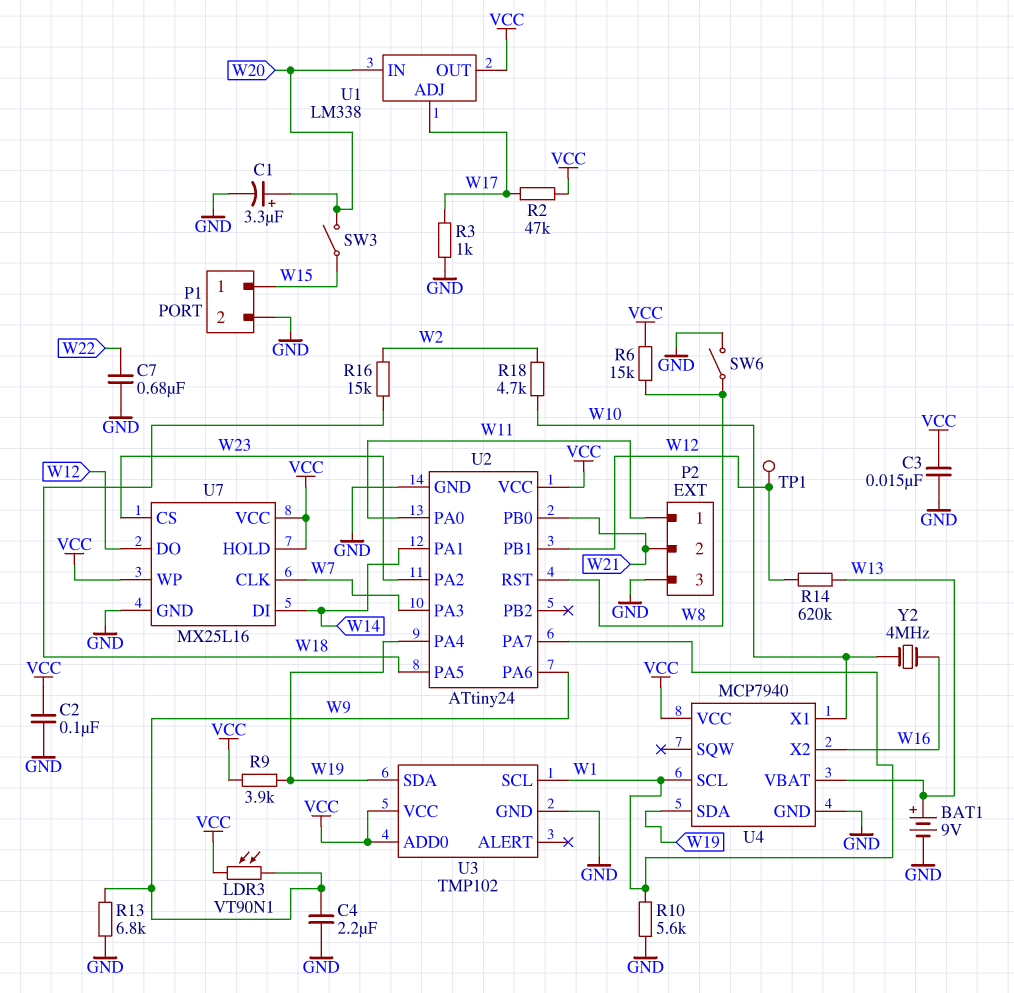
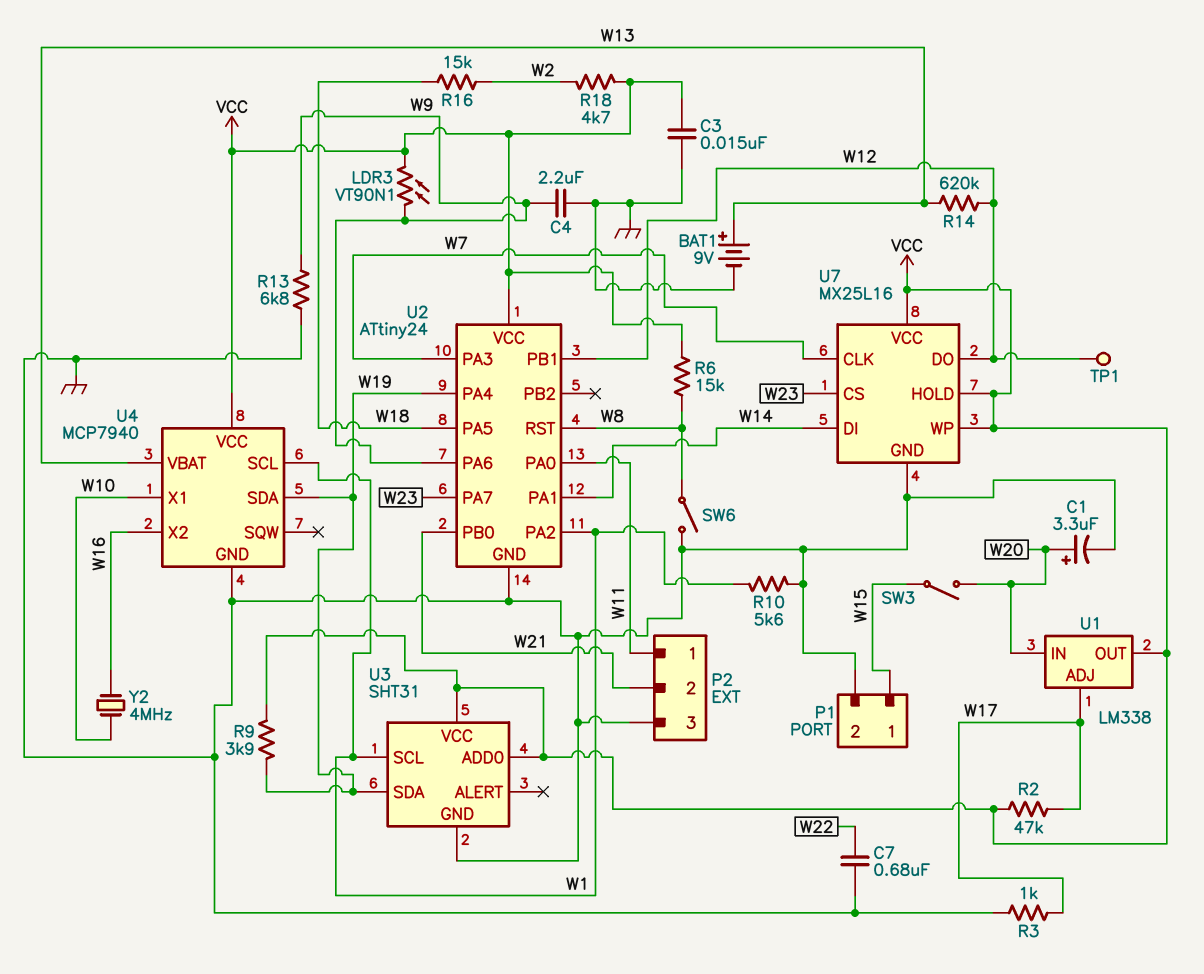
C2: 100nF (GND, VCC) -> none
R18: 4.7k (W2, W10) -> 4.7k (VCC, W2)
U2 pin PA2: W23 -> W1
U2 pin PA7: W1 -> W23
U3: TMP102 -> SHT31

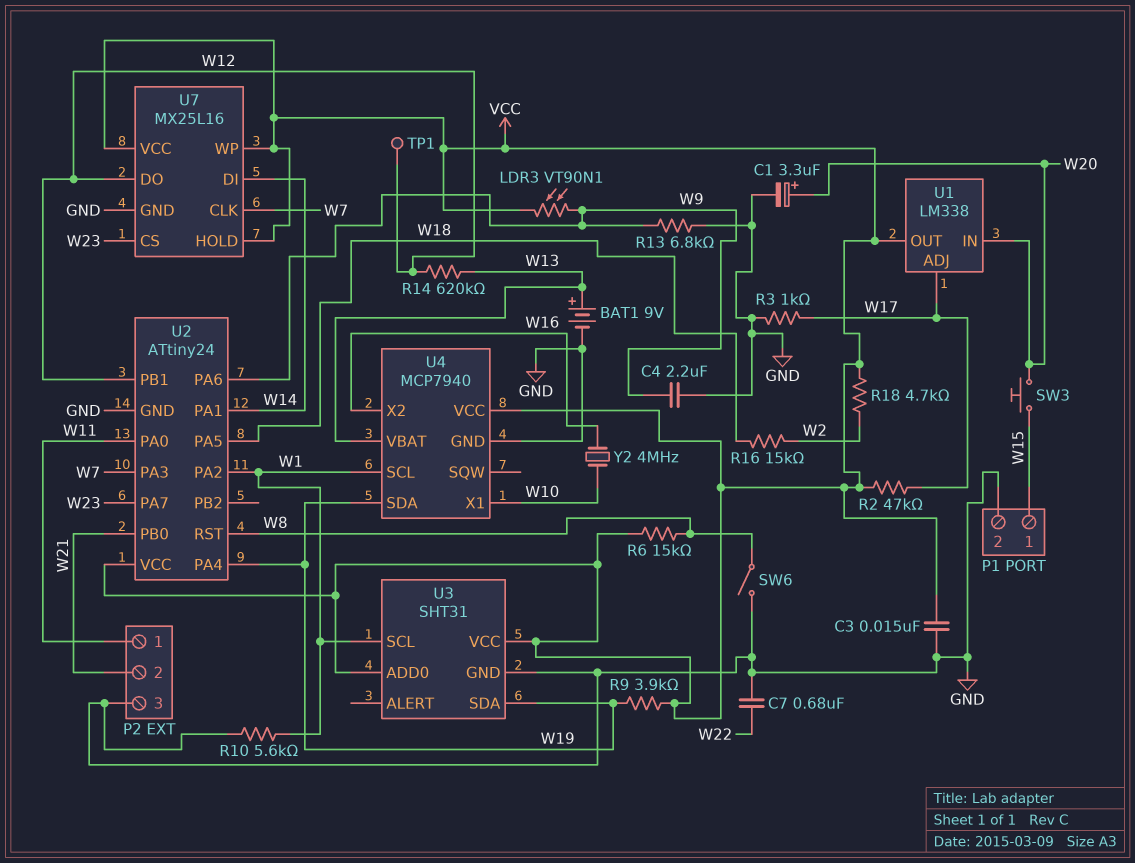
SW3: switch (W15, W20) -> button (W15, W20)

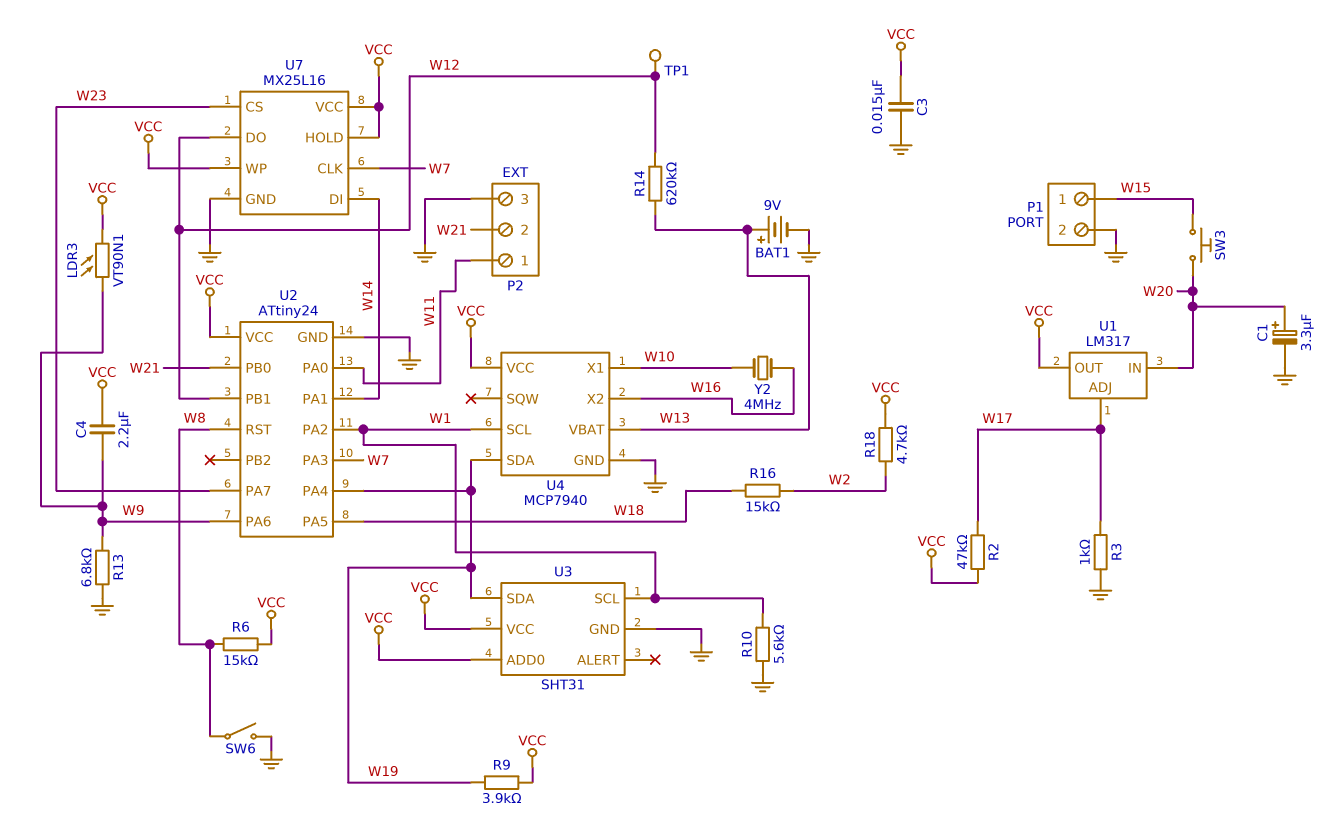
C4: 2.2uF (GND, W9) -> 2.2uF (VCC, W9)
C7: 680nF (GND, W22) -> none
U1: LM338 -> LM317

